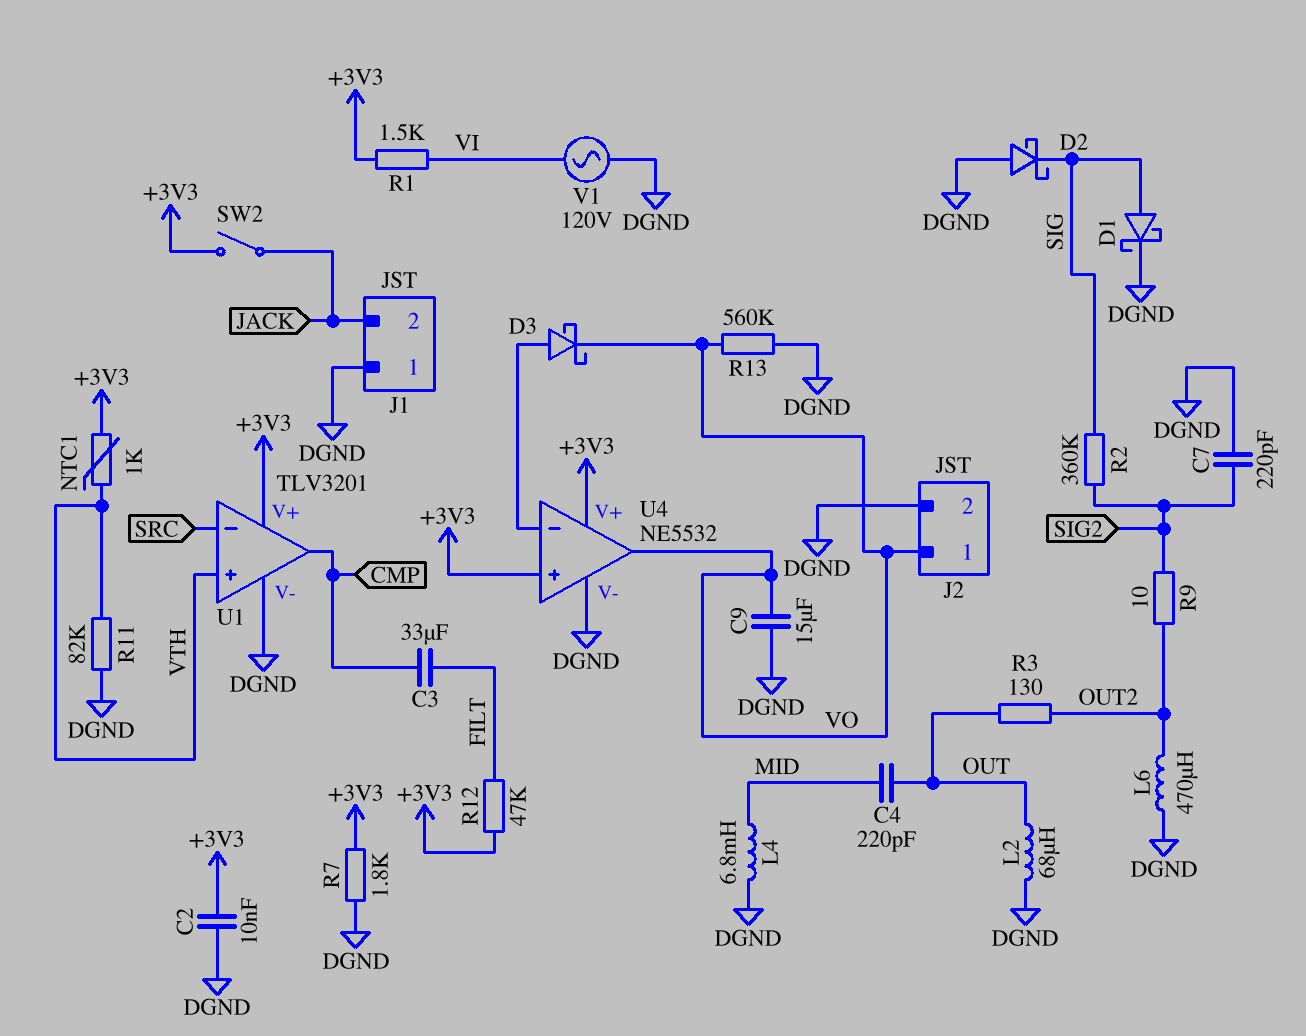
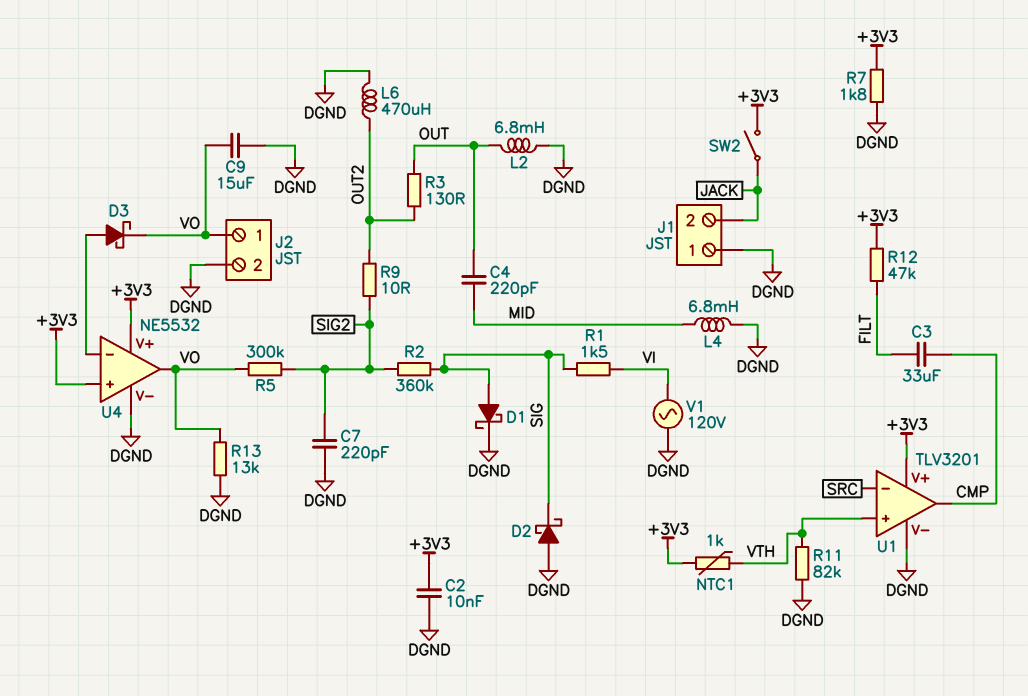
L2: 68uH (DGND, OUT) -> 6.8mH (DGND, OUT)
R1: 1.5k (+3V3, VI) -> 1.5k (SIG, VI)
R5: none -> 300k (SIG2, VO)
R13: 560k (DGND, VO) -> 13k (DGND, VO)

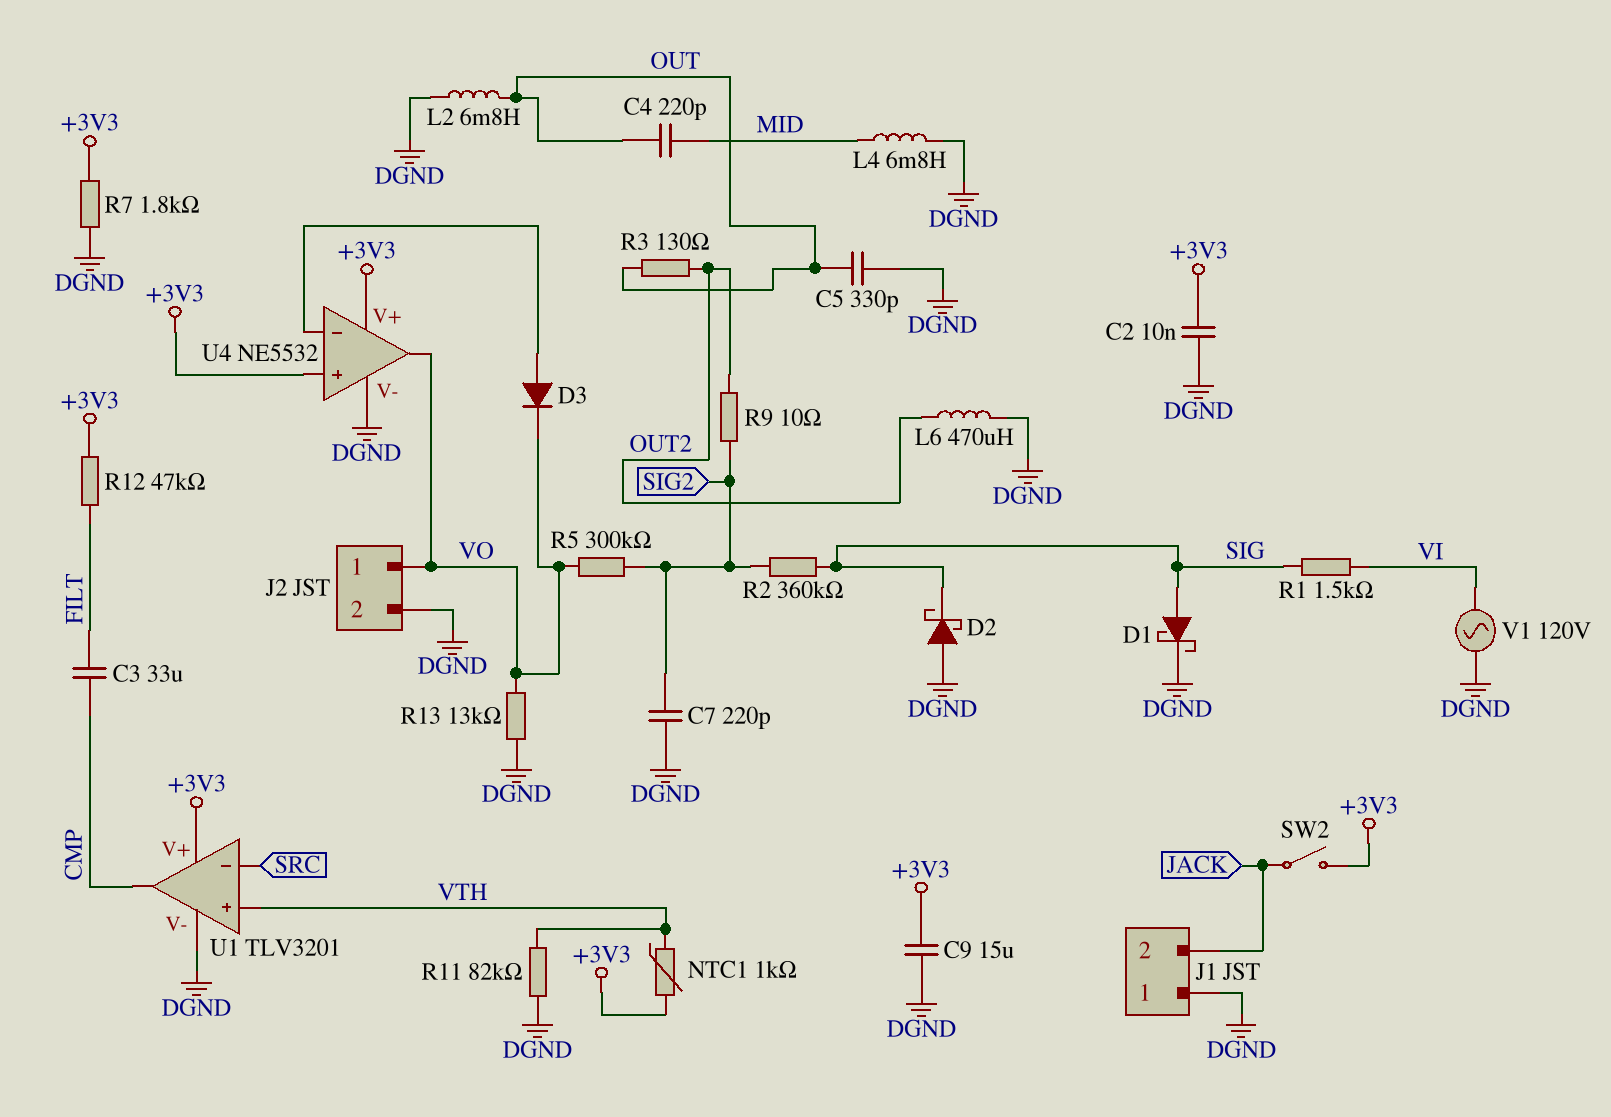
C5: none -> 330pF (DGND, OUT)
C9: 15uF (DGND, VO) -> 15uF (+3V3, DGND)
D3: schottky (A U4/in-, K VO) -> diode (A U4/in-, K VO)

